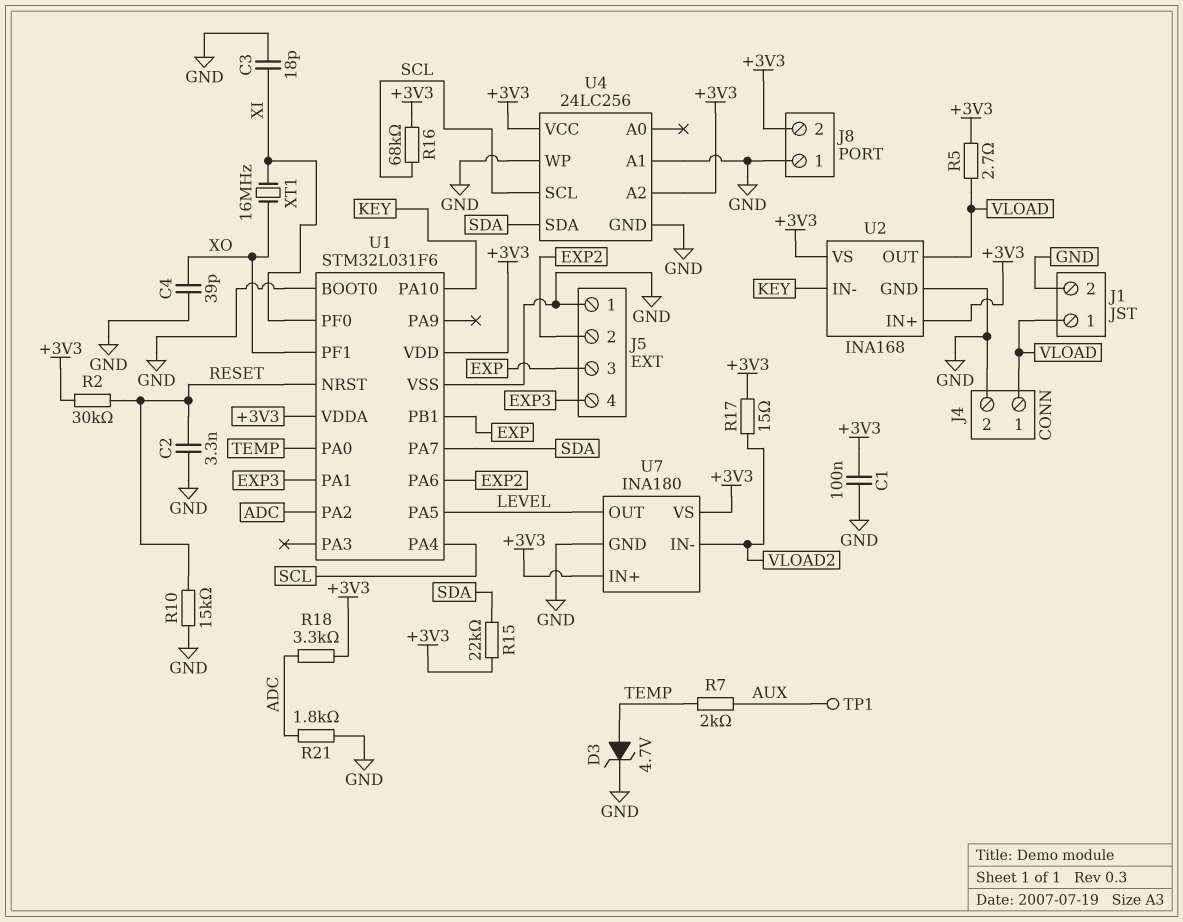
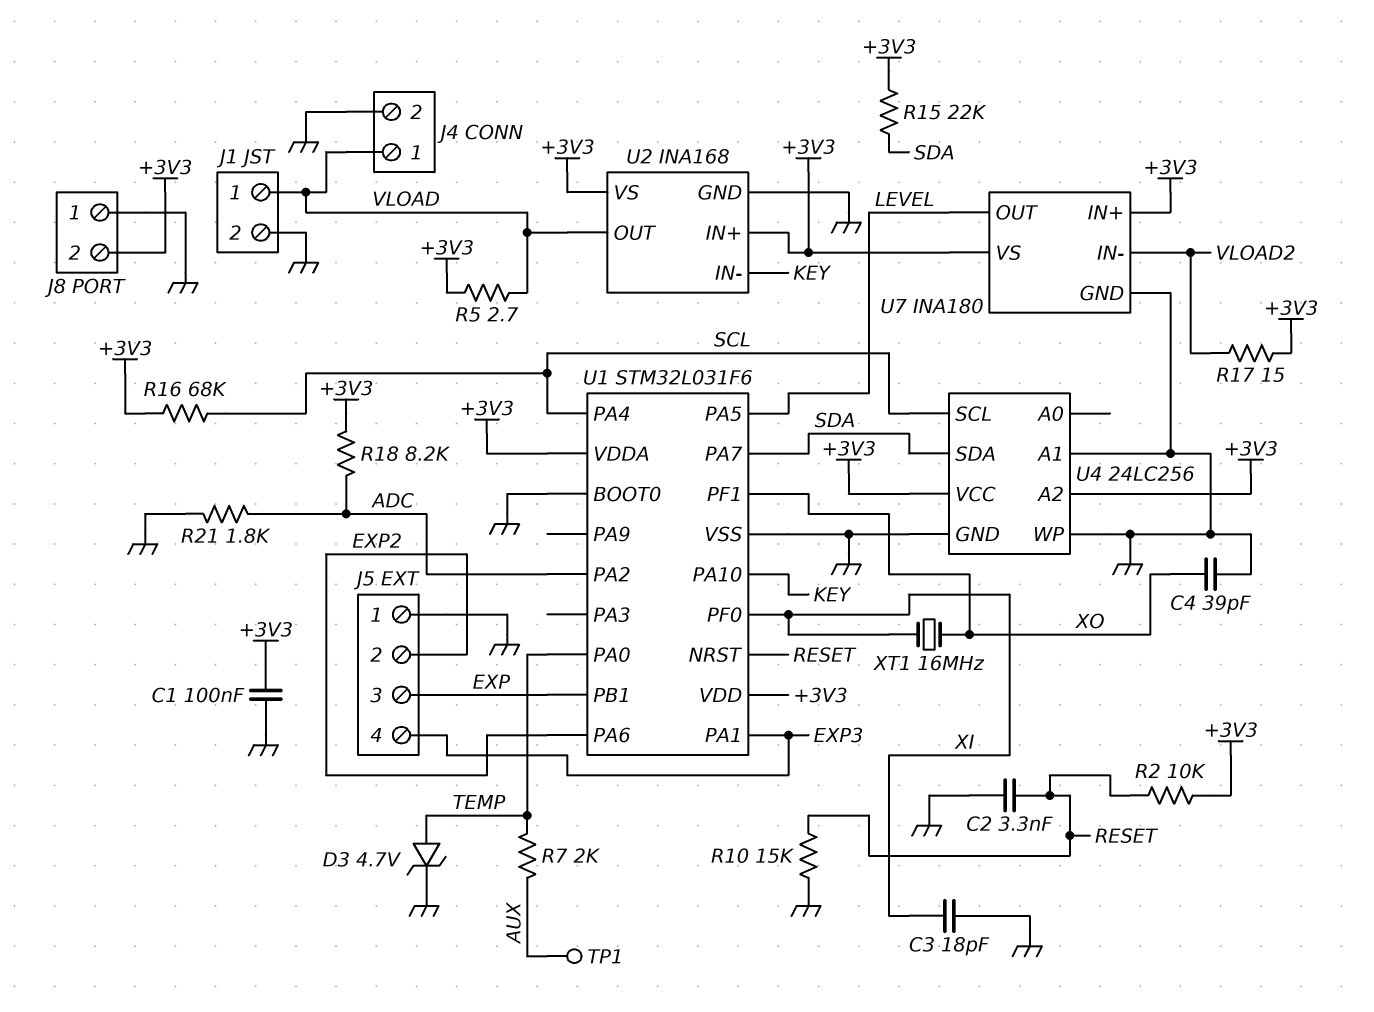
R2: 30k (+3V3, RESET) -> 10k (+3V3, RESET)
R18: 3.3k (+3V3, ADC) -> 8.2k (+3V3, ADC)

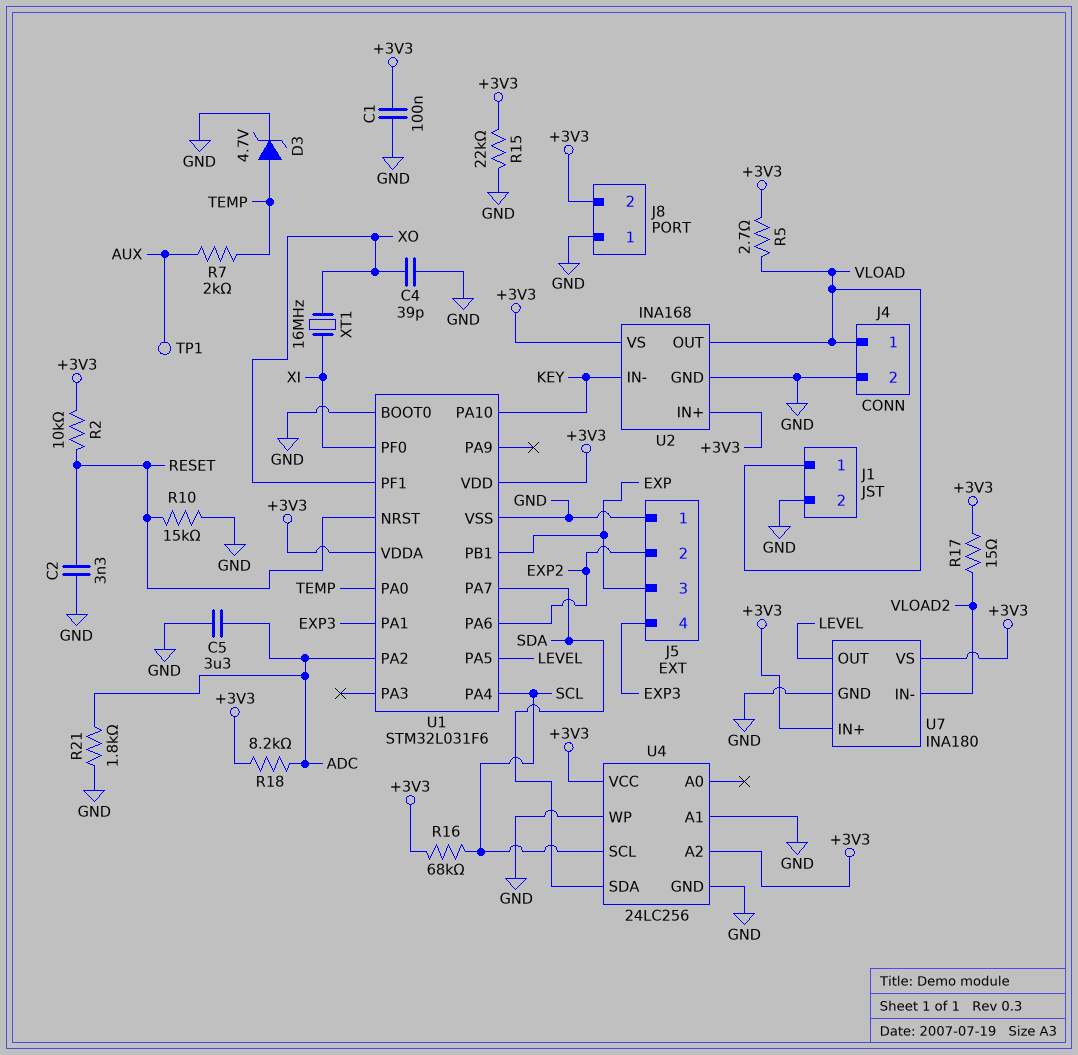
C3: 18pF (GND, XI) -> none
C5: none -> 3.3uF (ADC, GND)
R15: 22k (+3V3, SDA) -> 22k (+3V3, GND)

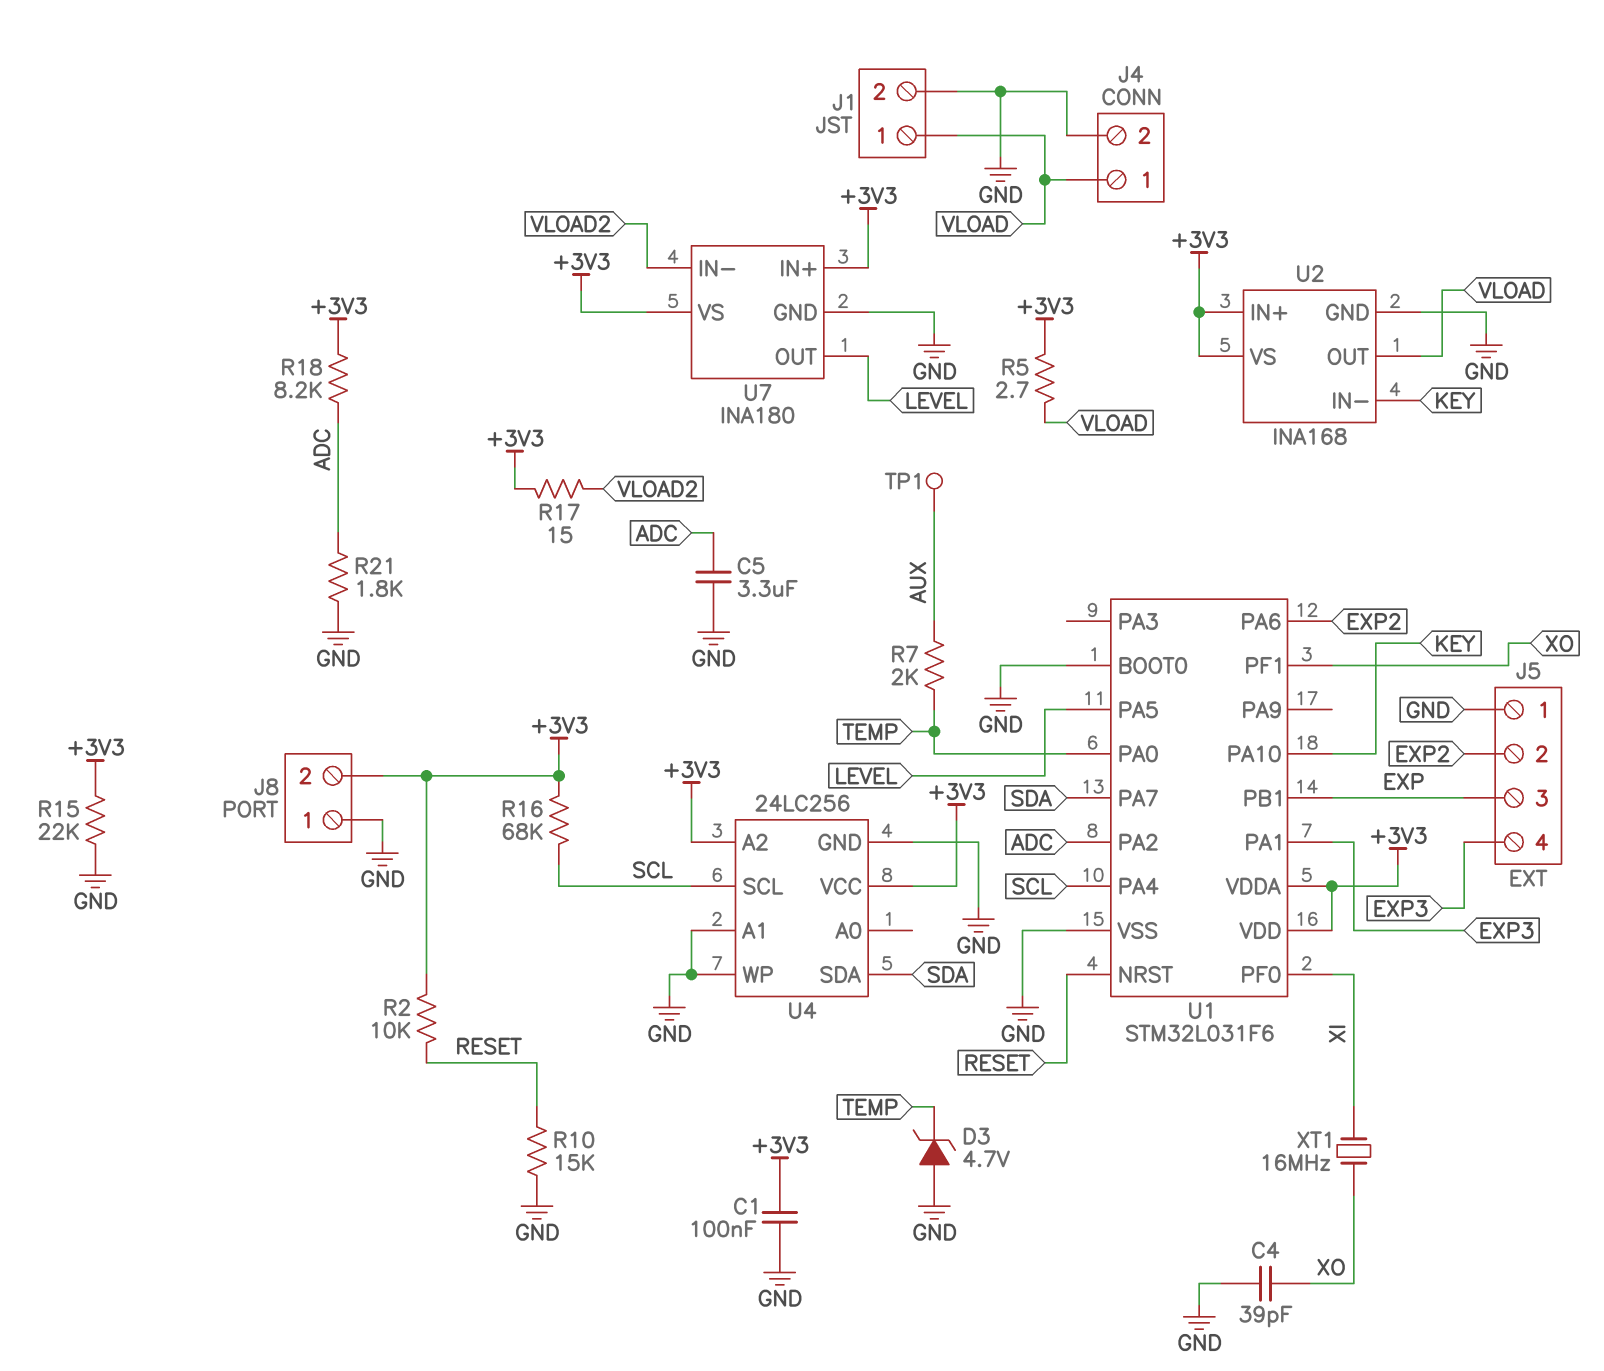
C2: 3.3nF (GND, RESET) -> none
D3: zener 4.7V (A TEMP, K GND) -> zener 4.7V (A GND, K TEMP)

